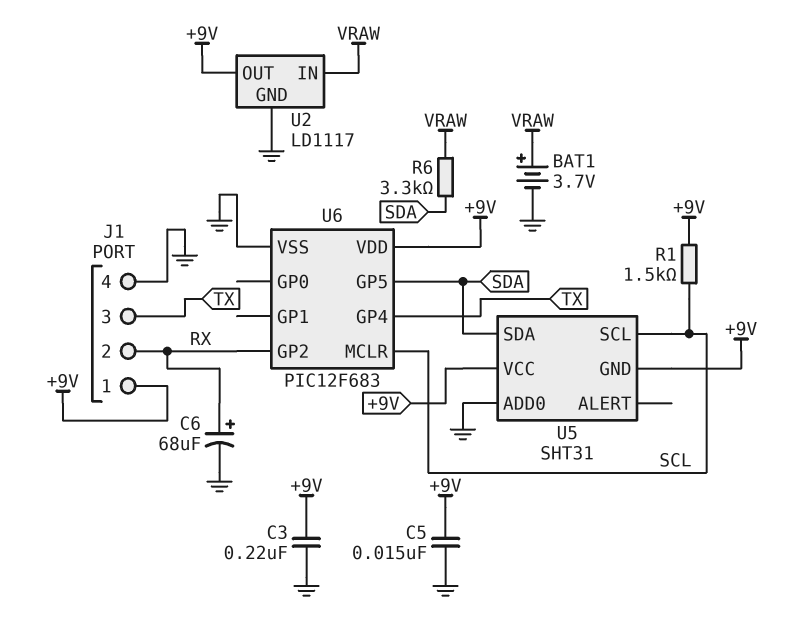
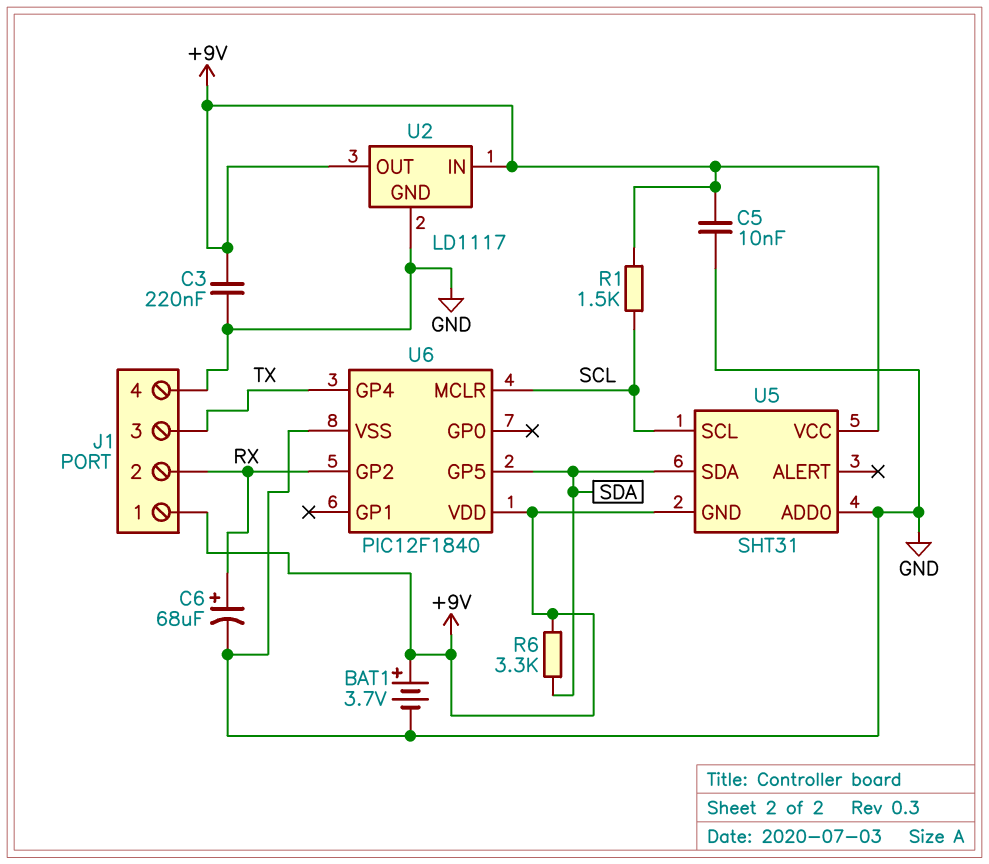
BAT1: 3.7V (plus VRAW, minus GND) -> 3.7V (plus +9V, minus GND)
C5: 15nF (+9V, GND) -> 10nF (+9V, GND)
R6: 3.3k (SDA, VRAW) -> 3.3k (+9V, SDA)
U2 pin IN: VRAW -> +9V
U6: PIC12F683 -> PIC12F1840

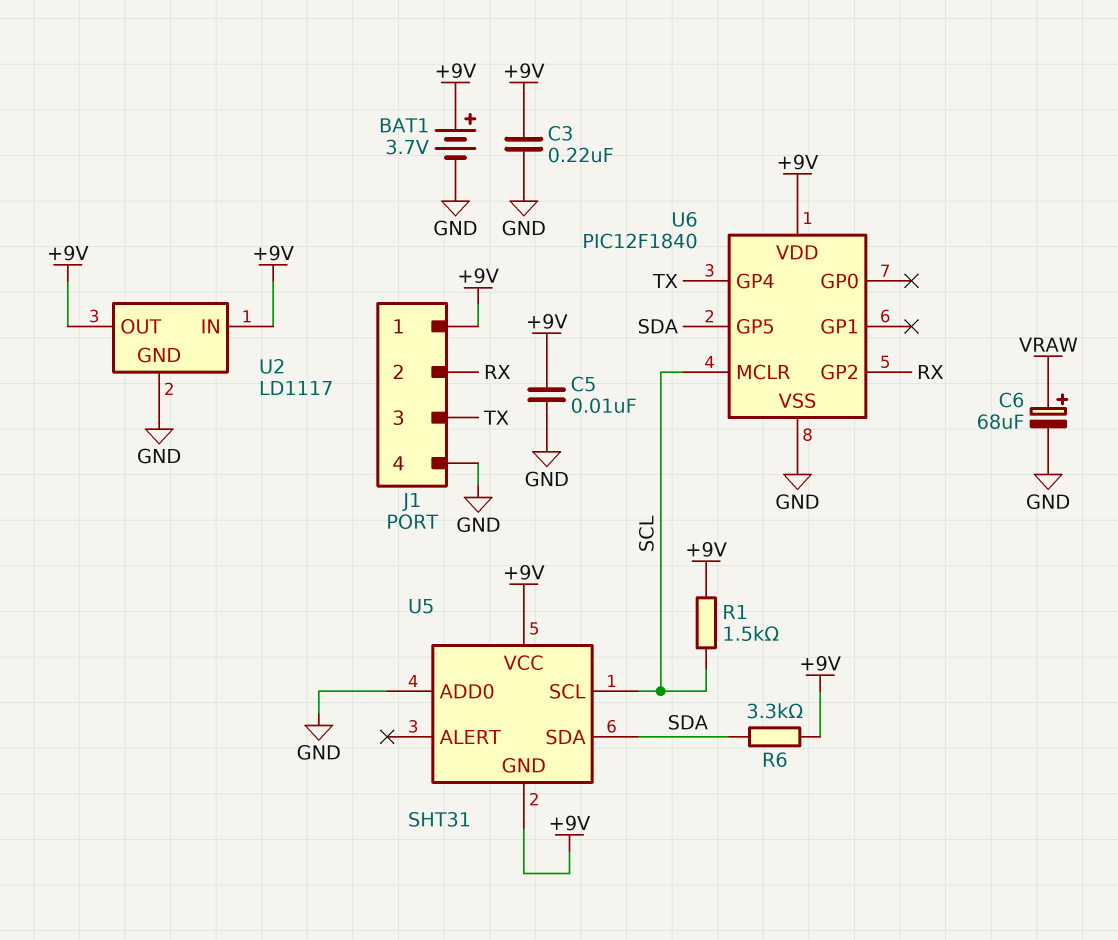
C6: 68uF (plus RX, minus GND) -> 68uF (plus VRAW, minus GND)

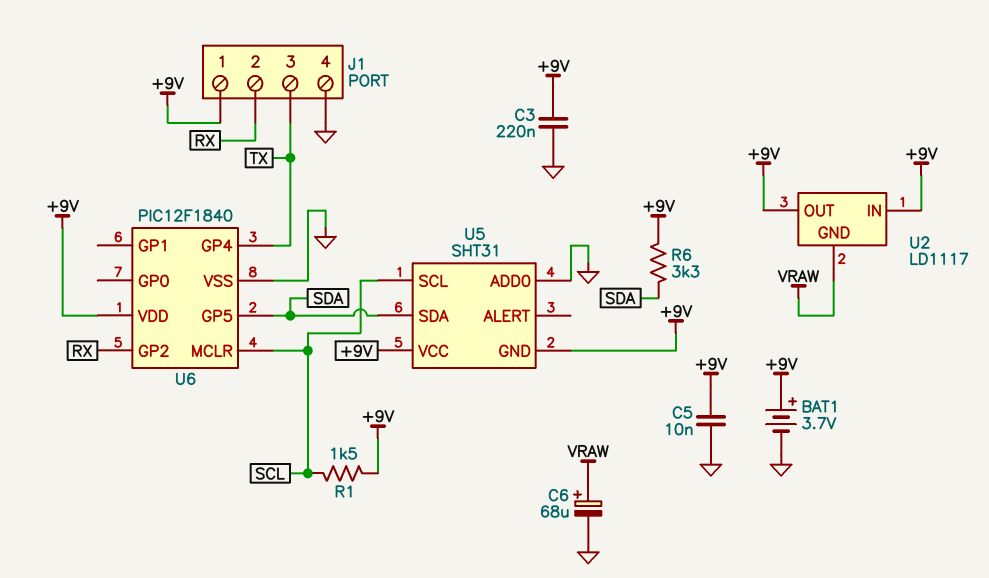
U2 pin GND: GND -> VRAW

